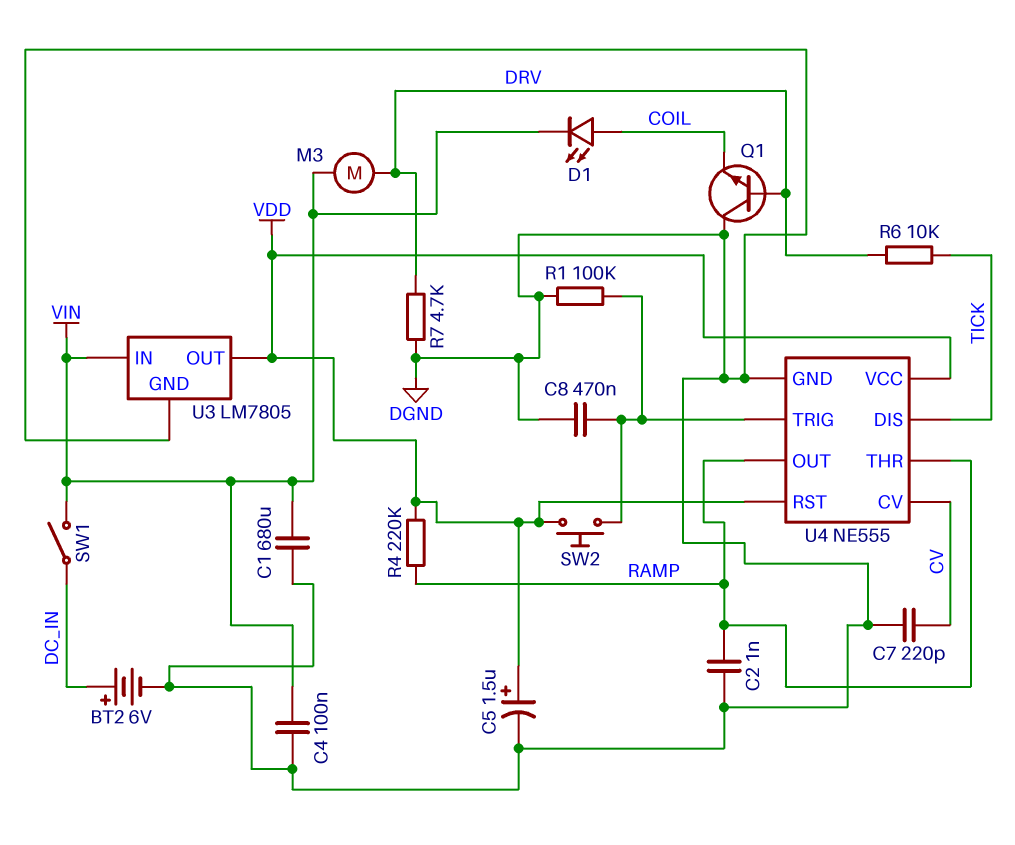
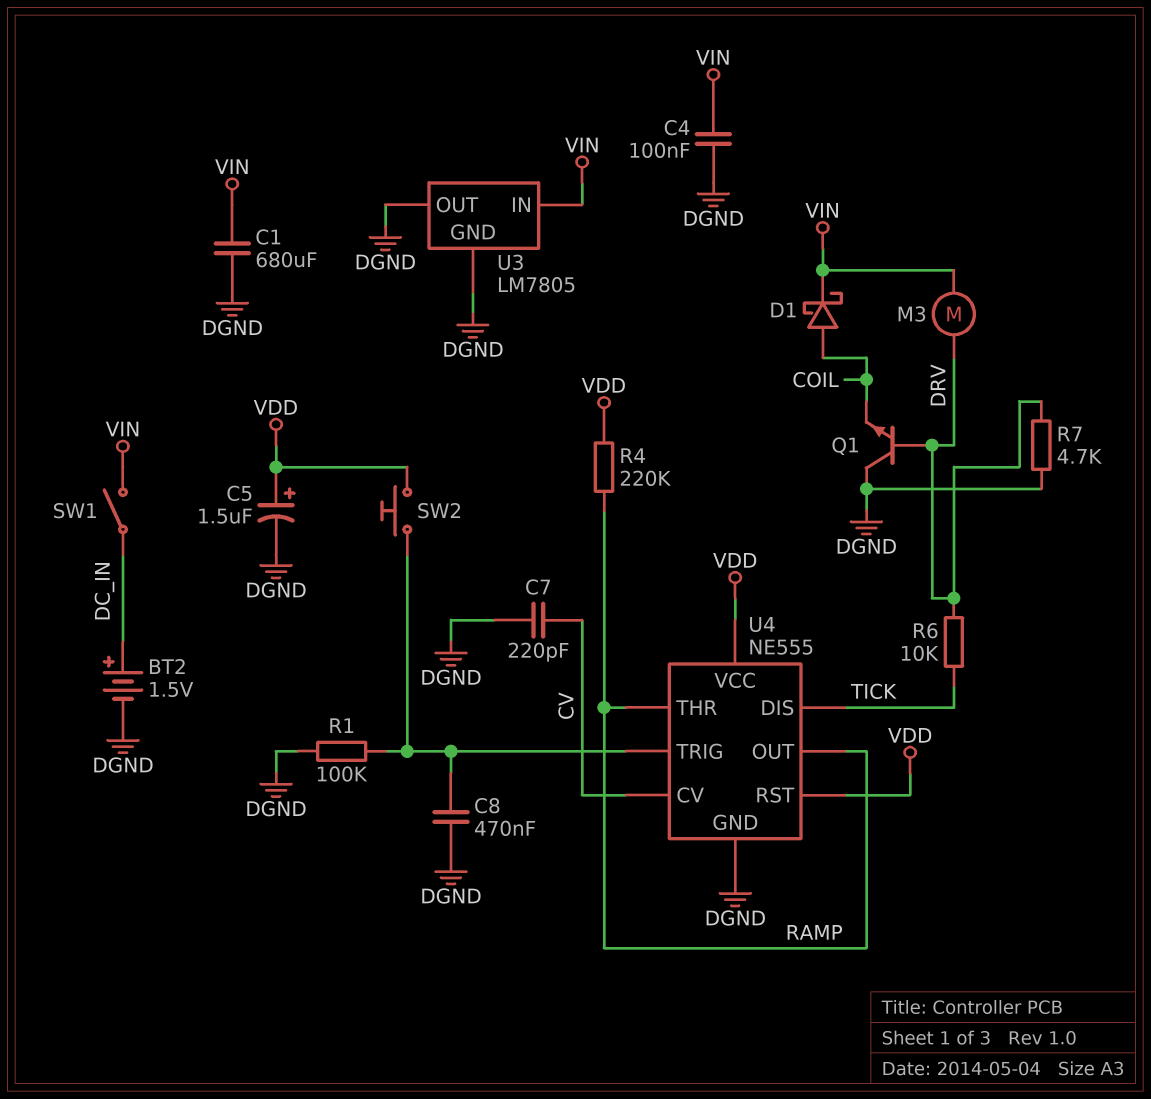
BT2: 6V (plus DC_IN, minus DGND) -> 1.5V (plus DC_IN, minus DGND)
C2: 1nF (DGND, RAMP) -> none
D1: LED (A COIL, K VIN) -> schottky (A COIL, K VIN)
U3 pin OUT: VDD -> DGND

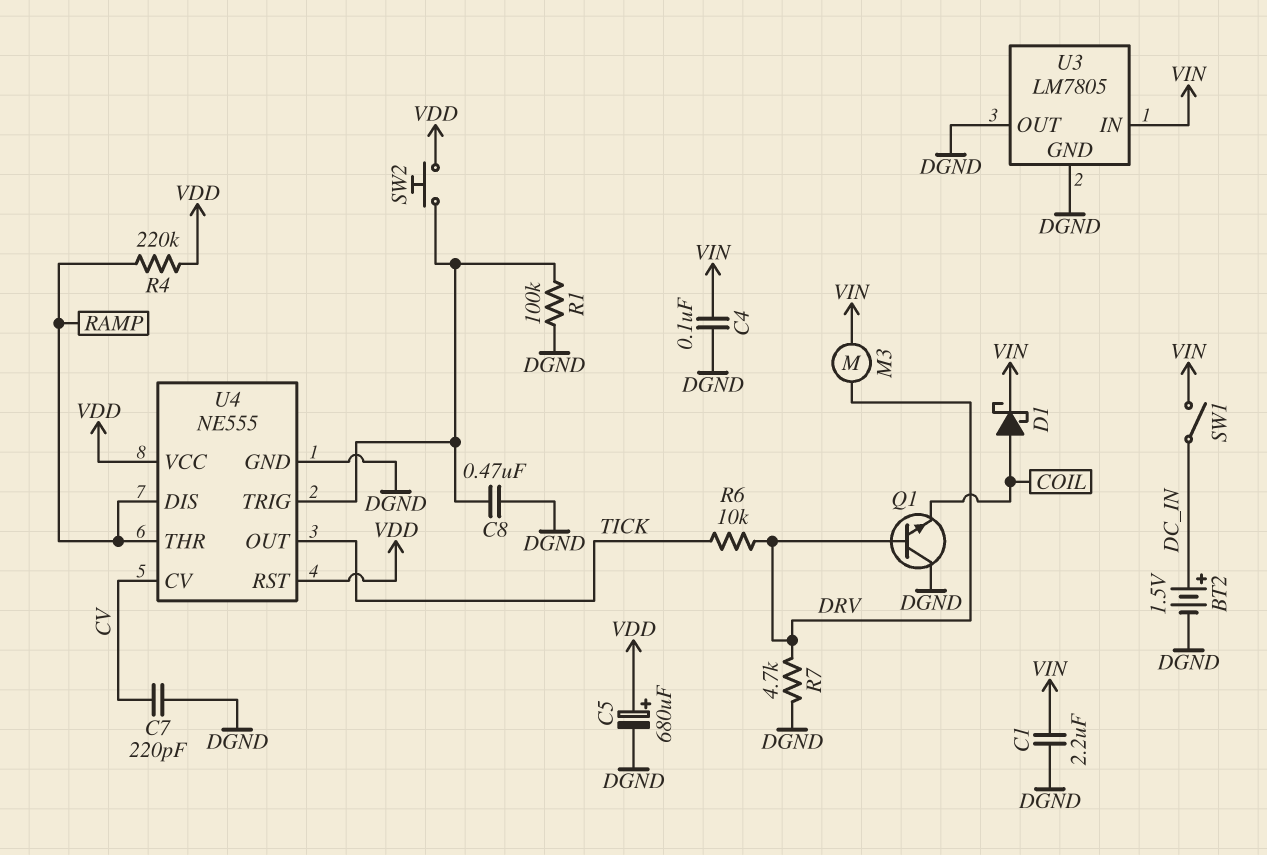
C1: 680uF (DGND, VIN) -> 2.2uF (DGND, VIN)
C5: 1.5uF (plus VDD, minus DGND) -> 680uF (plus VDD, minus DGND)
U4 pin DIS: TICK -> RAMP
U4 pin OUT: RAMP -> TICK

